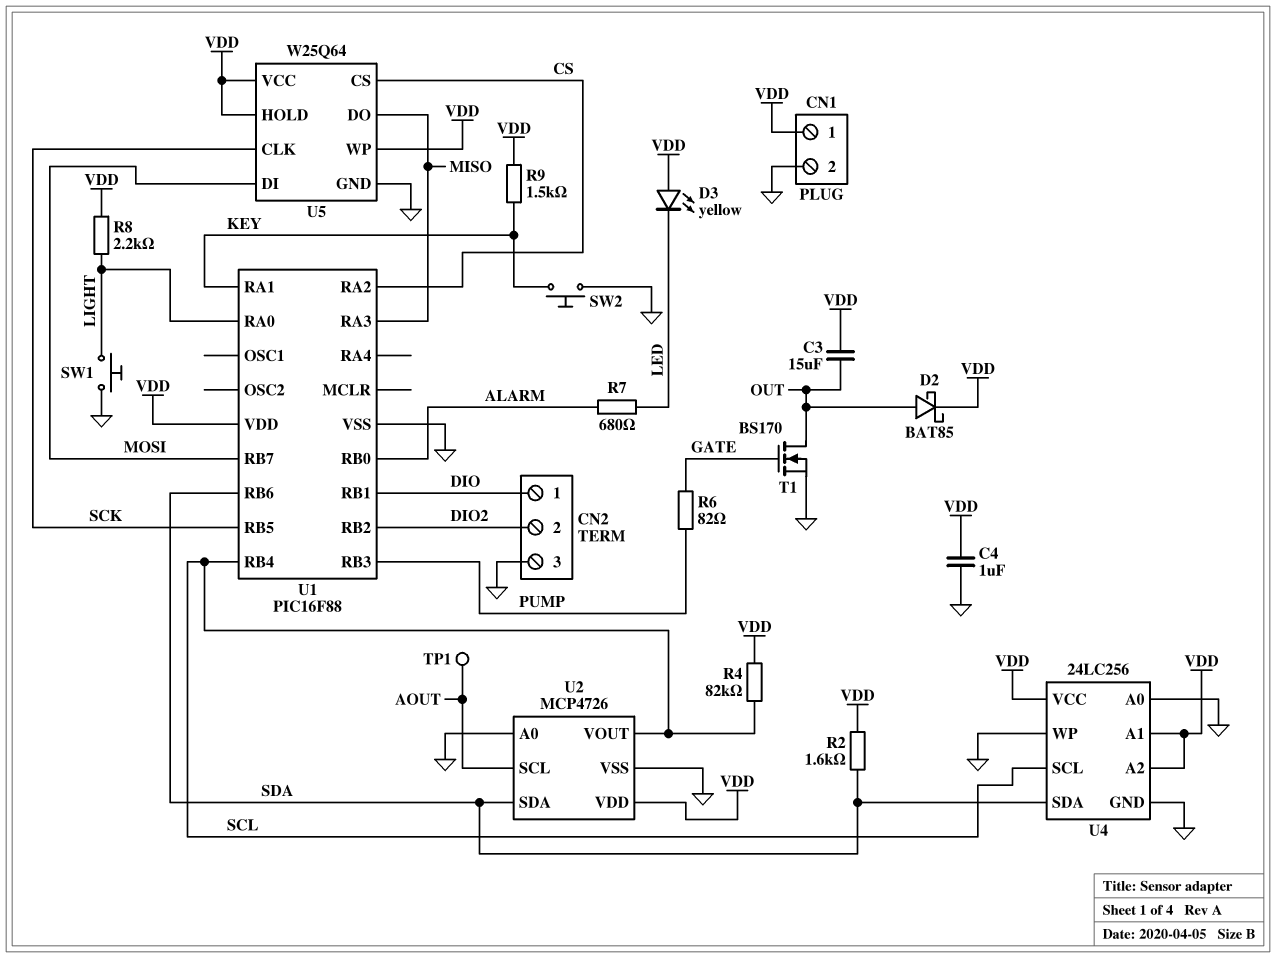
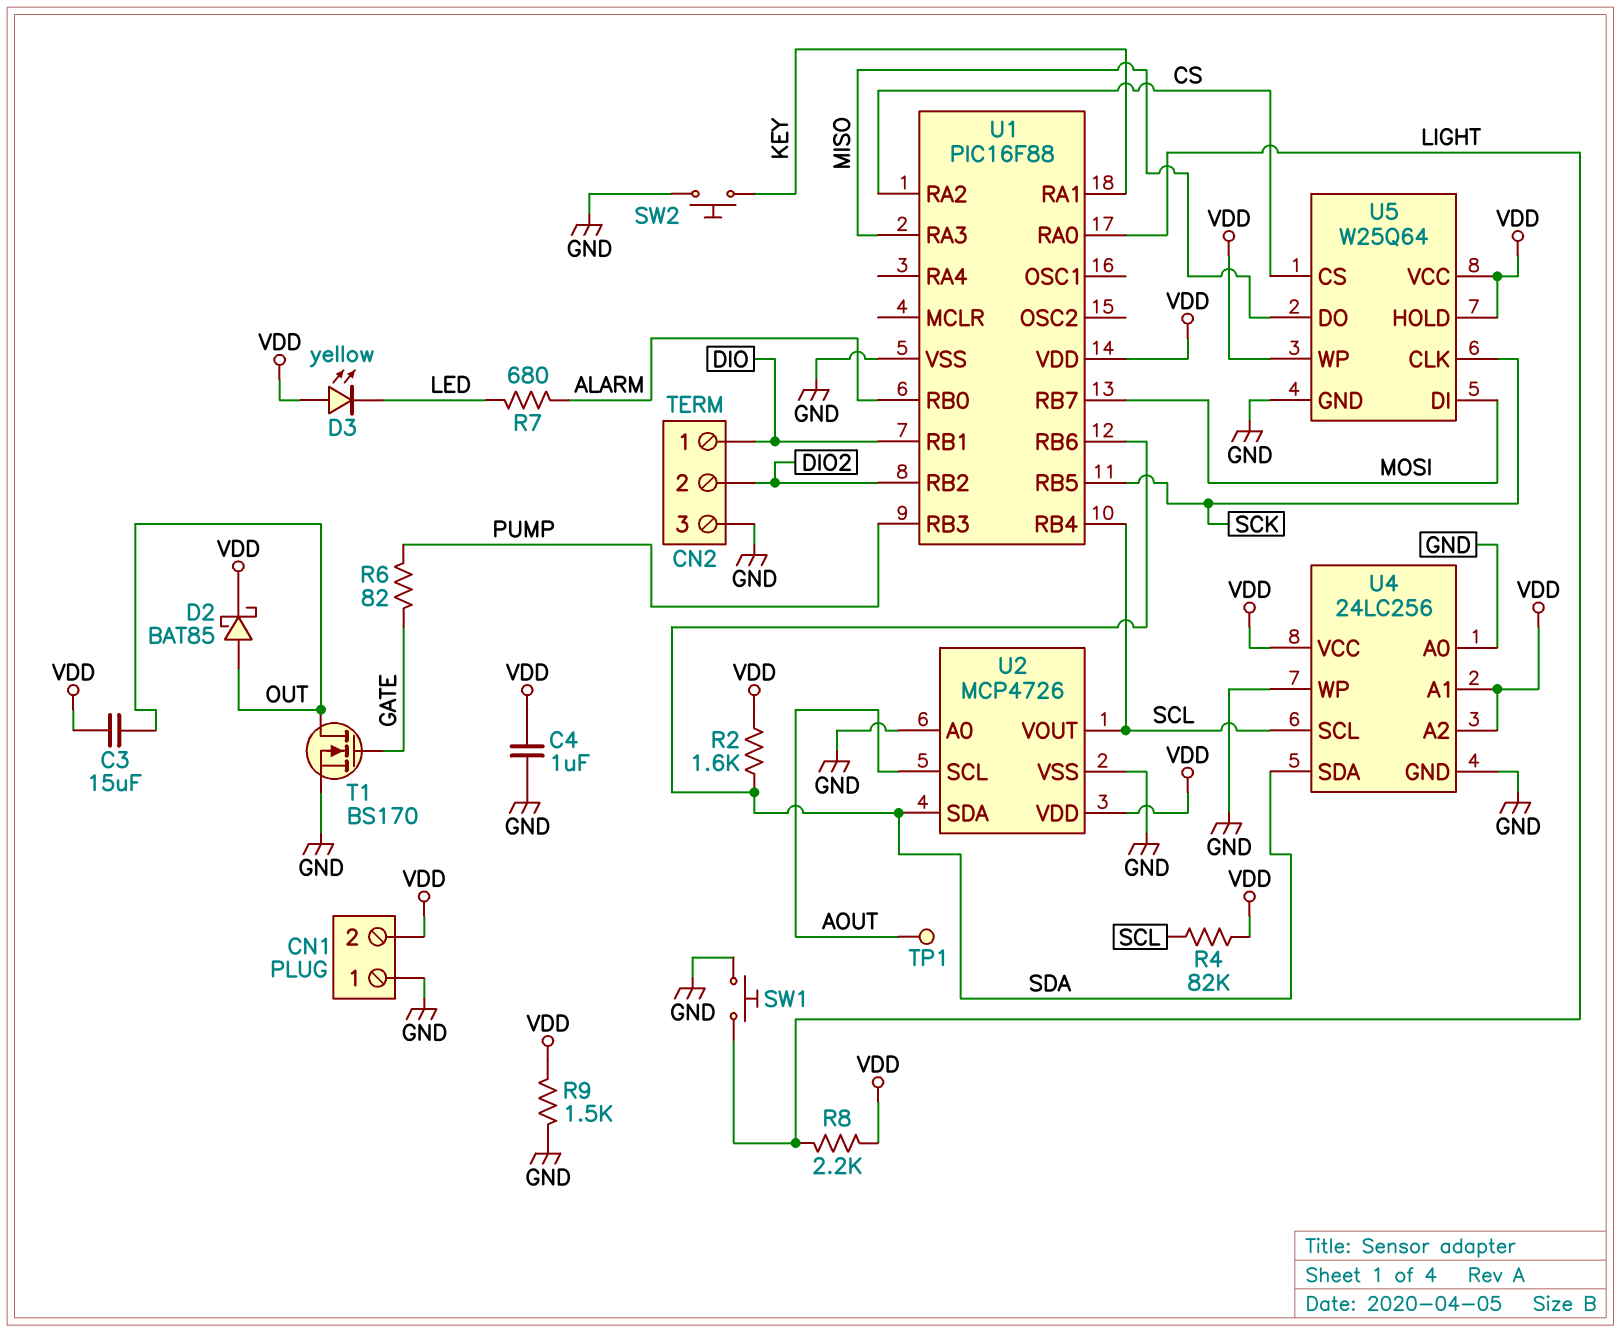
CN1 pin 1: VDD -> GND
CN1 pin 2: GND -> VDD
R9: 1.5k (KEY, VDD) -> 1.5k (GND, VDD)

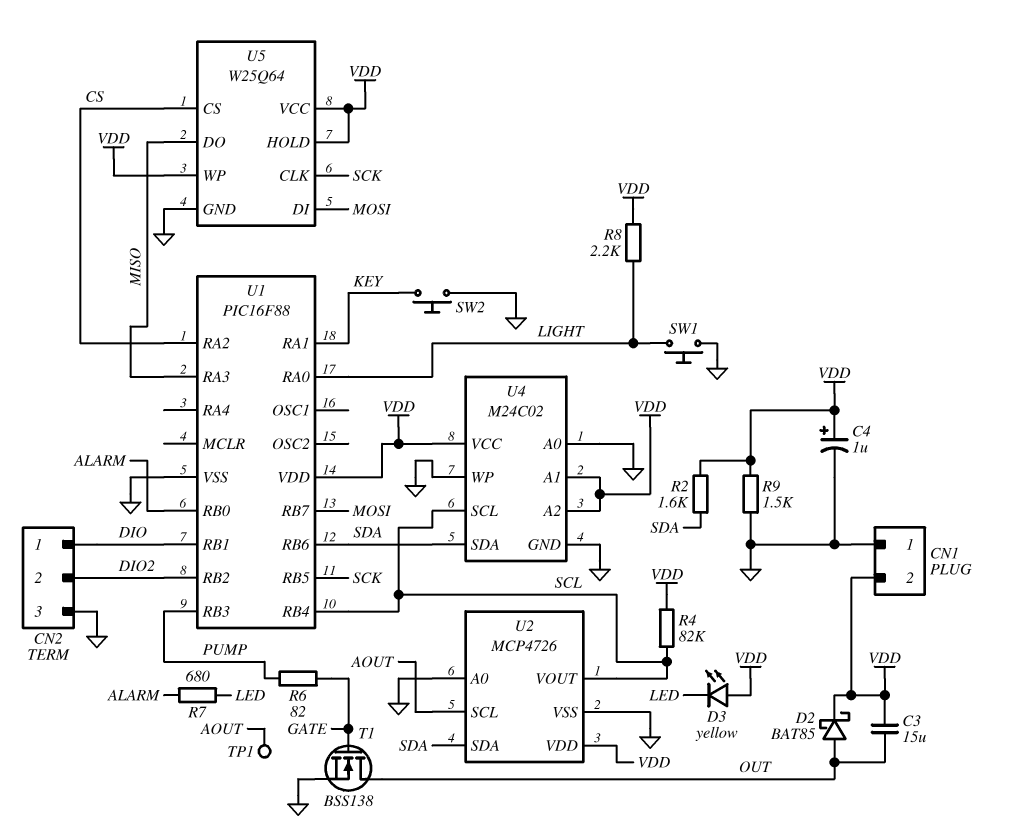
C4: 1uF (GND, VDD) -> 1uF (plus VDD, minus GND)
T1: NMOS BS170 (G GATE, D OUT, S GND) -> NMOS BSS138 (G GATE, D OUT, S GND)
U4: 24LC256 -> M24C02

